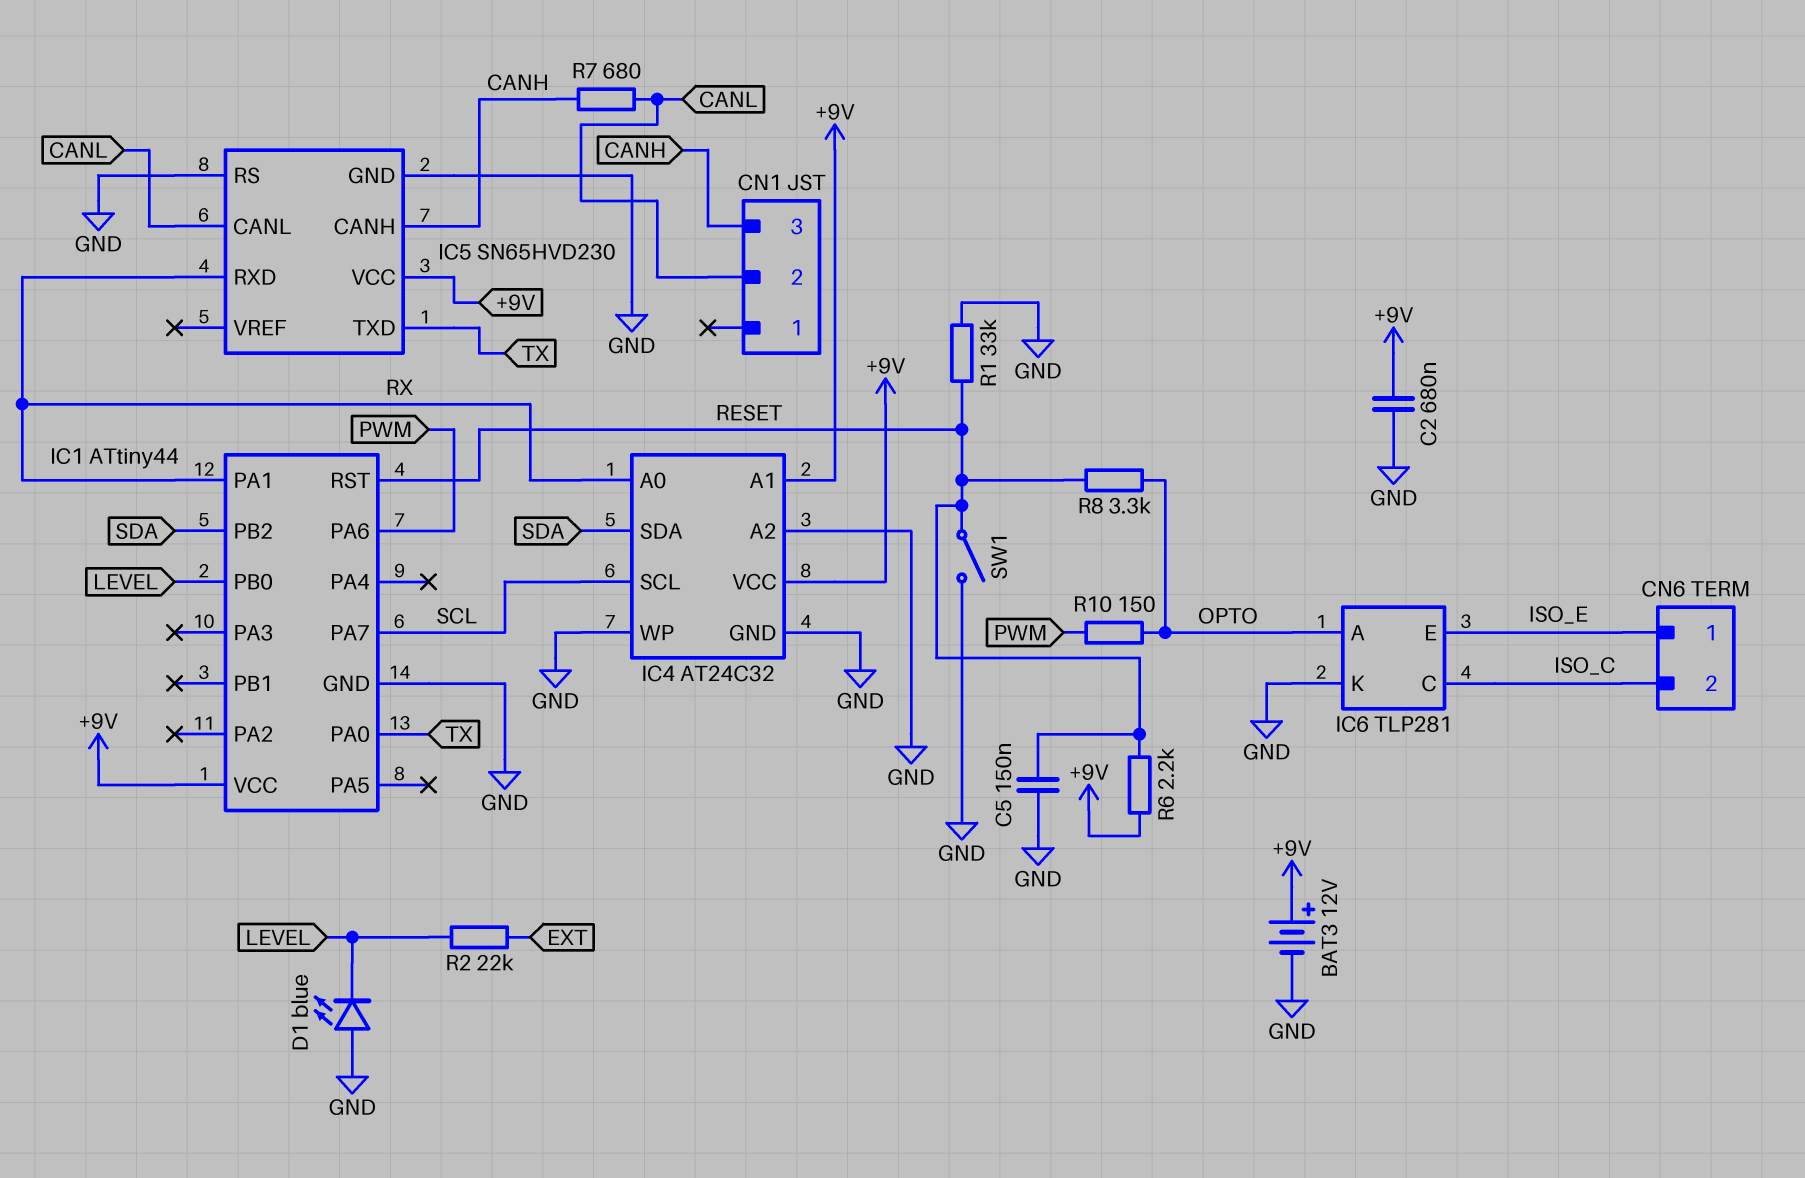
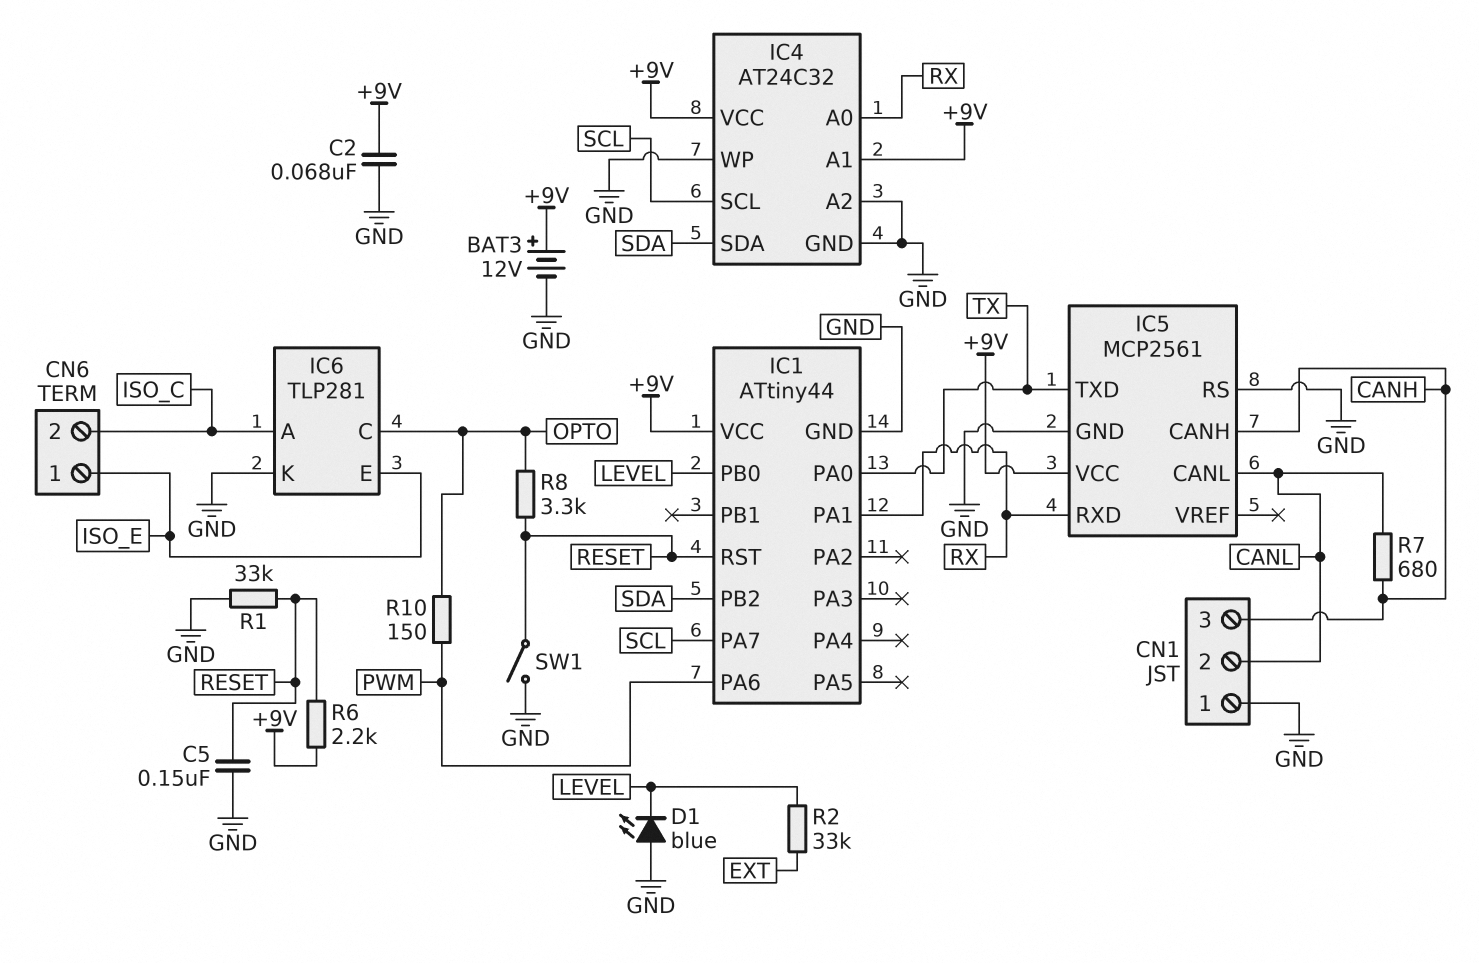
C2: 680nF (+9V, GND) -> 68nF (+9V, GND)
CN1 pin 1: none -> GND
IC5: SN65HVD230 -> MCP2561
IC6 pin A: OPTO -> ISO_C
IC6 pin C: ISO_C -> OPTO
R2: 22k (EXT, LEVEL) -> 33k (EXT, LEVEL)

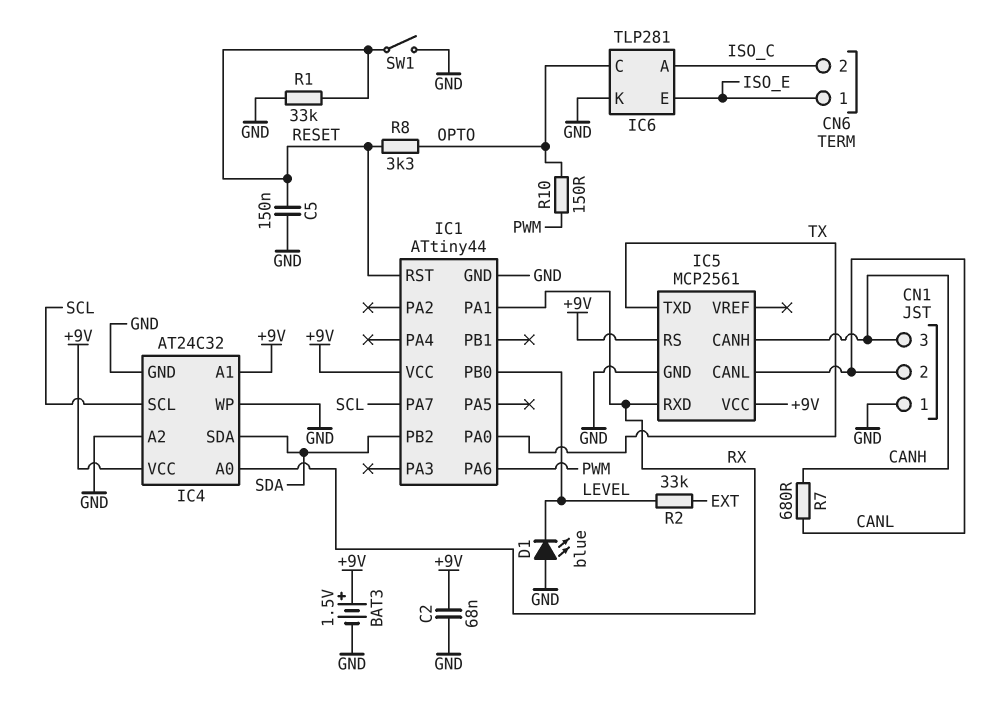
BAT3: 12V (plus +9V, minus GND) -> 1.5V (plus +9V, minus GND)
IC5 pin RS: GND -> +9V
R6: 2.2k (+9V, RESET) -> none

